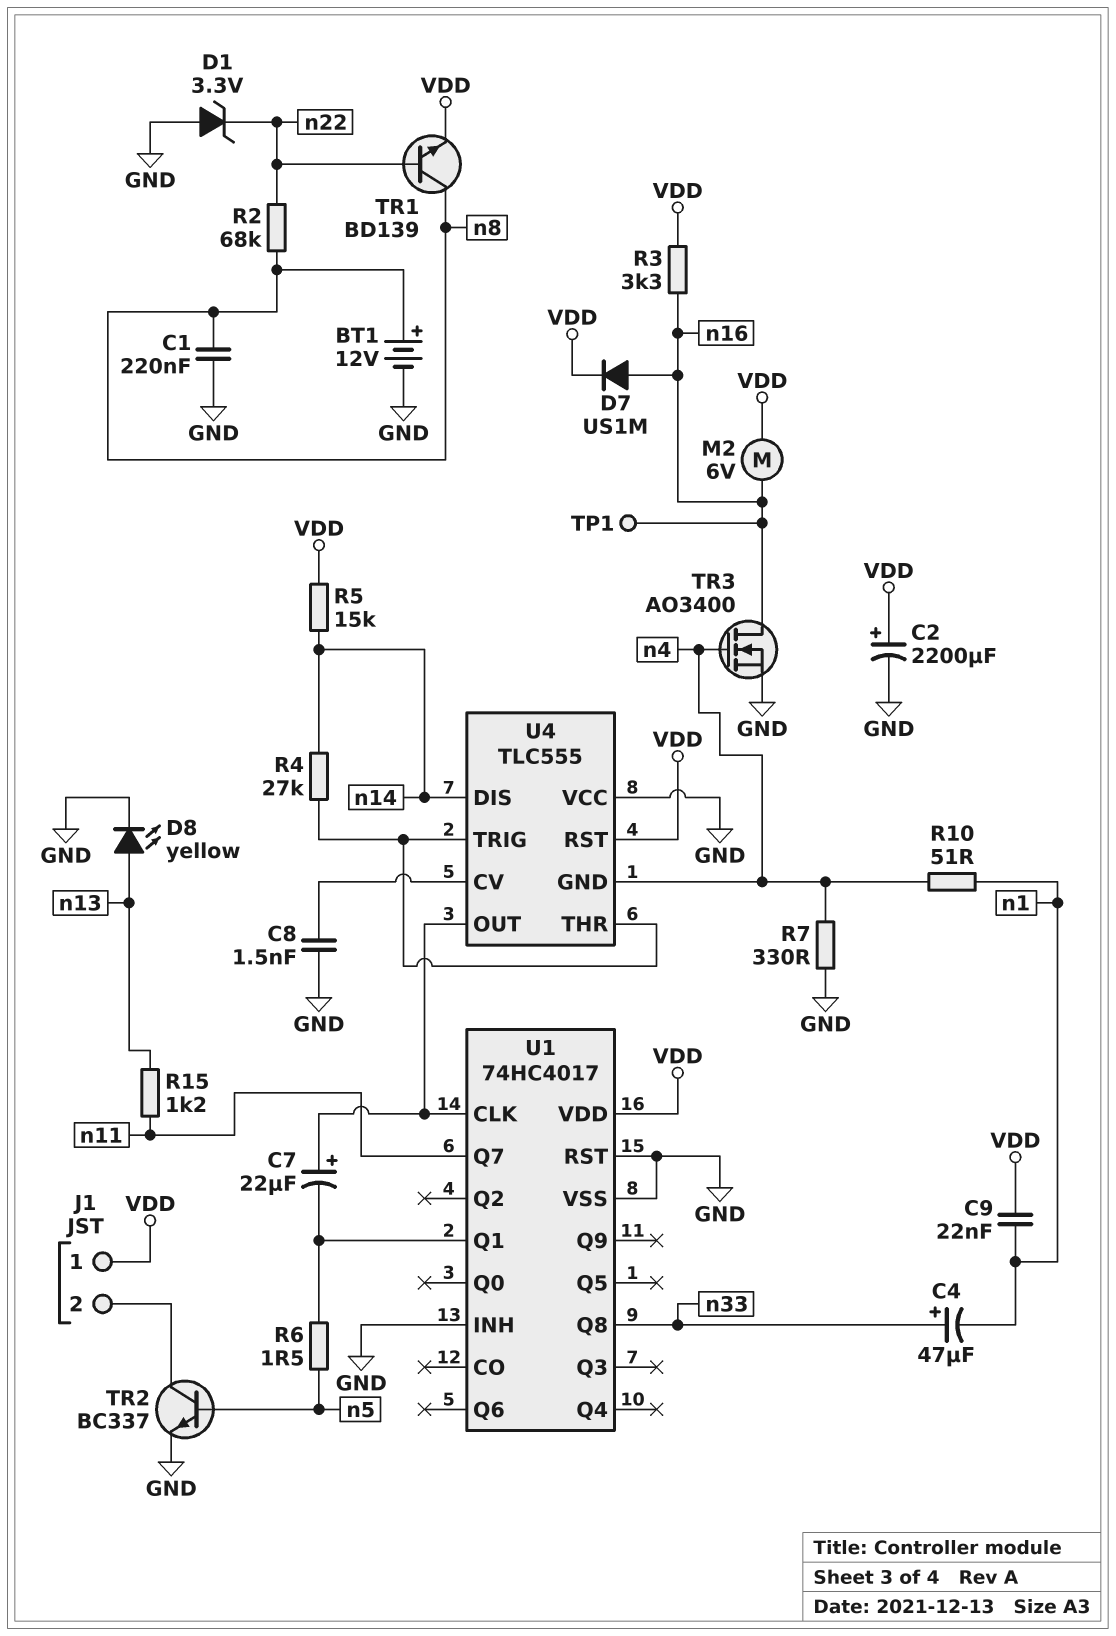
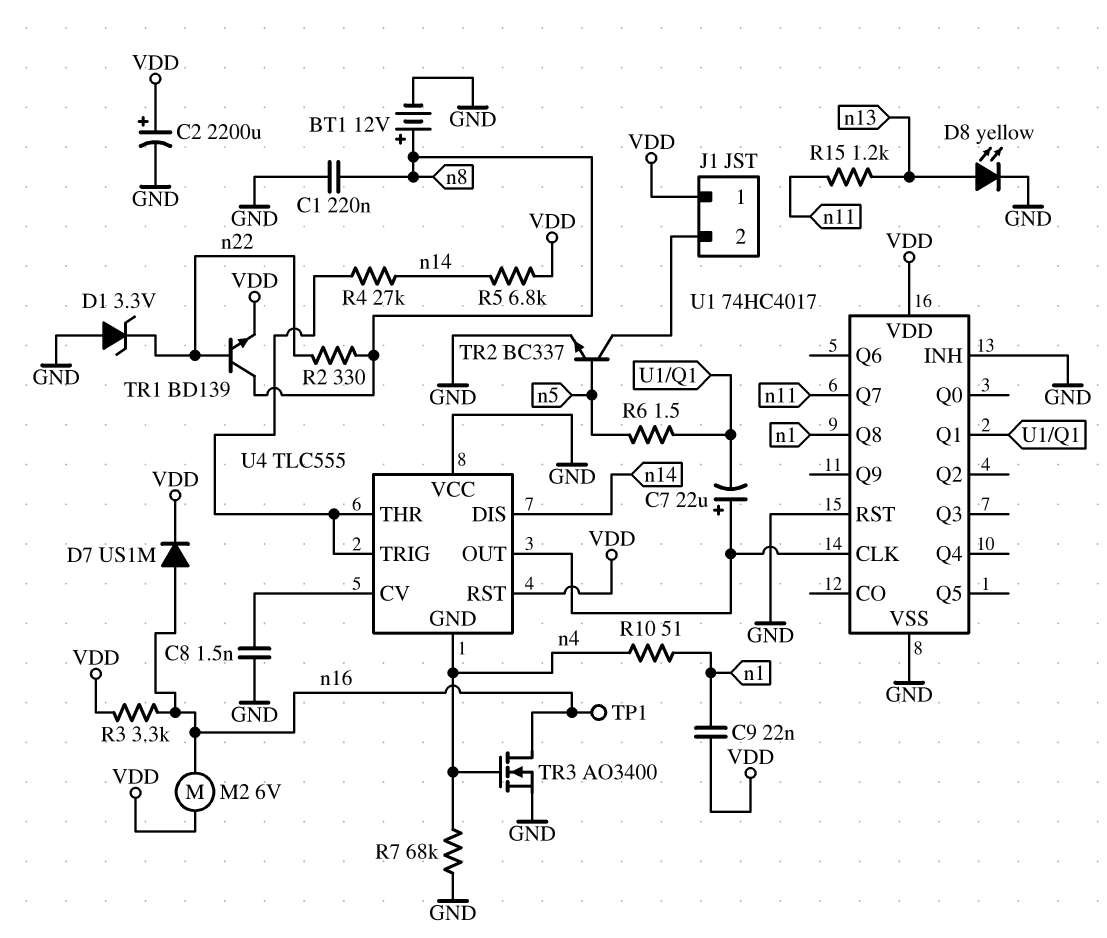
C4: 47uF (plus n33, minus n1) -> none
R2: 68k (n8, n22) -> 330 (n8, n22)
R5: 15k (VDD, n14) -> 6.8k (VDD, n14)
R7: 330 (GND, n4) -> 68k (GND, n4)
U1 pin Q8: n33 -> n1

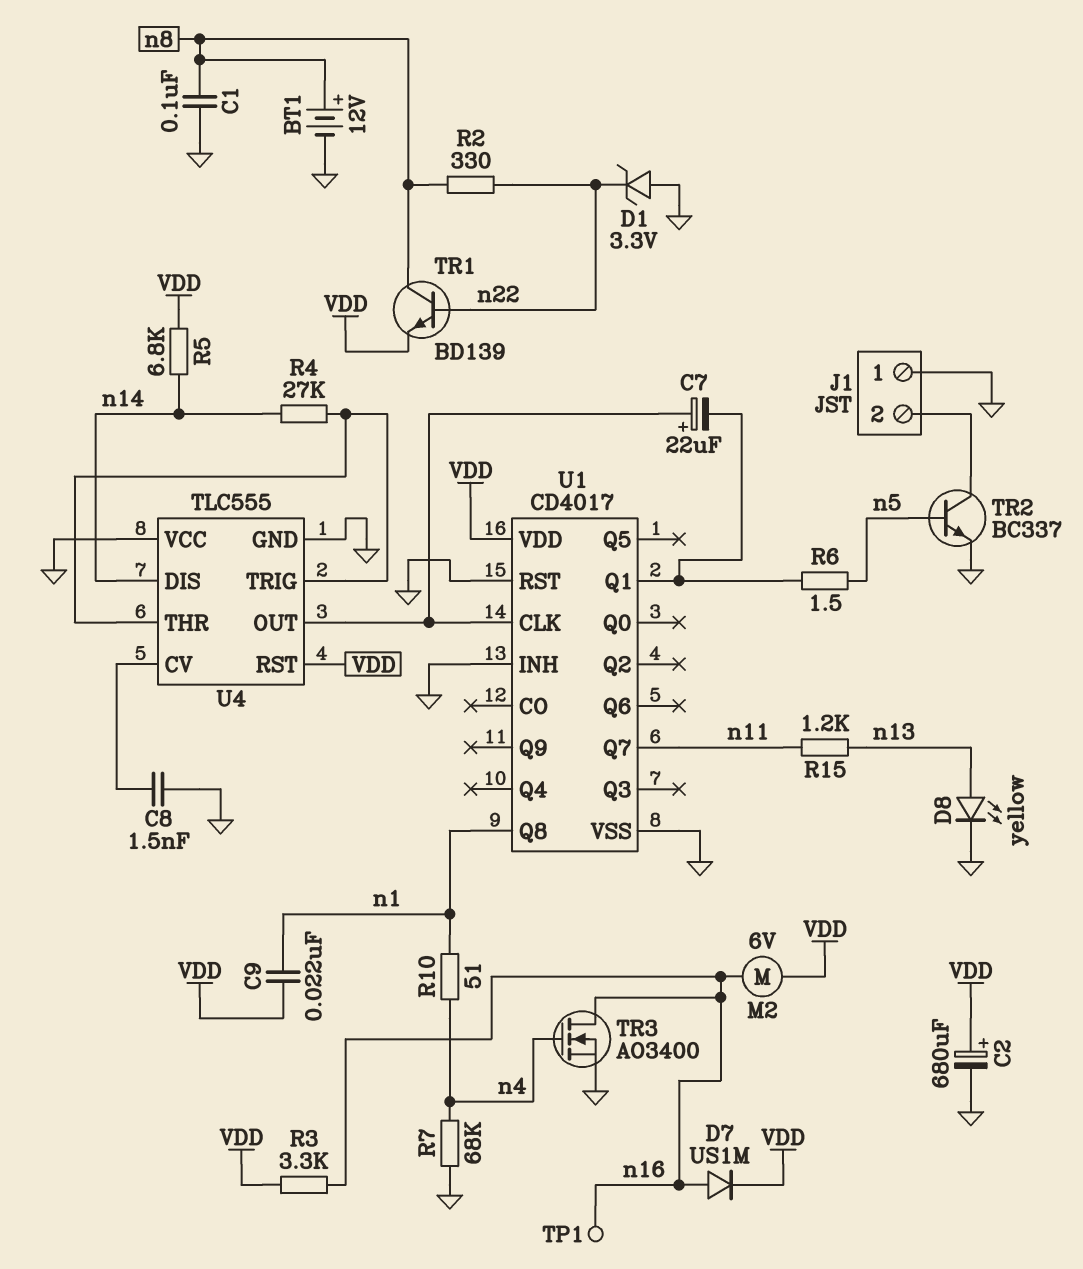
C1: 220nF (GND, n8) -> 100nF (GND, n8)
C2: 2200uF (plus VDD, minus GND) -> 680uF (plus VDD, minus GND)
J1 pin 1: VDD -> GND
U1: 74HC4017 -> CD4017
U4 pin GND: n4 -> GND

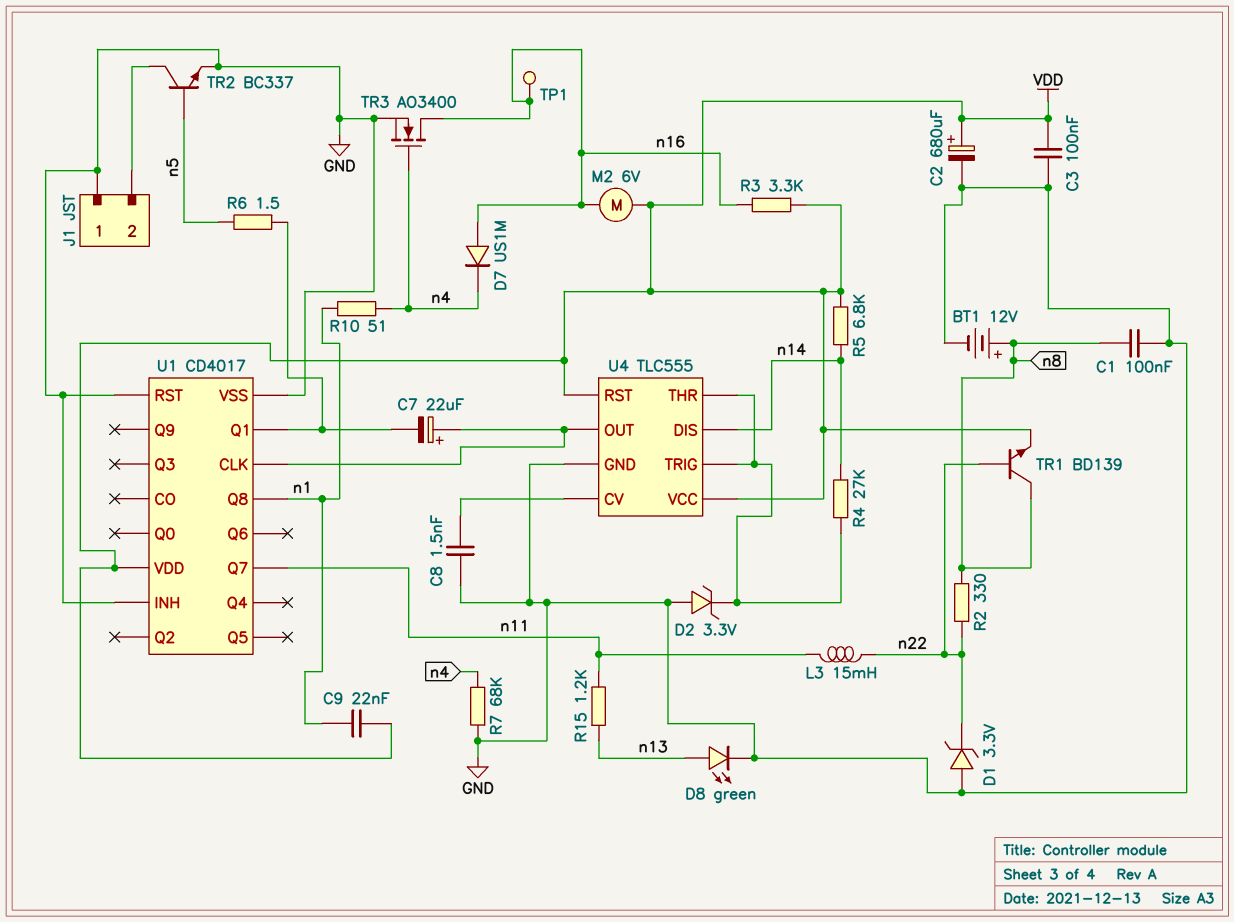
C3: none -> 100nF (GND, VDD)
D2: none -> zener 3.3V (A GND, K U4/THR)
D7: diode US1M (A n16, K VDD) -> diode US1M (A n16, K n4)
D8: LED yellow (A n13, K GND) -> LED green (A n13, K GND)
L3: none -> 15mH (n11, n22)
U4 pin VCC: GND -> VDD

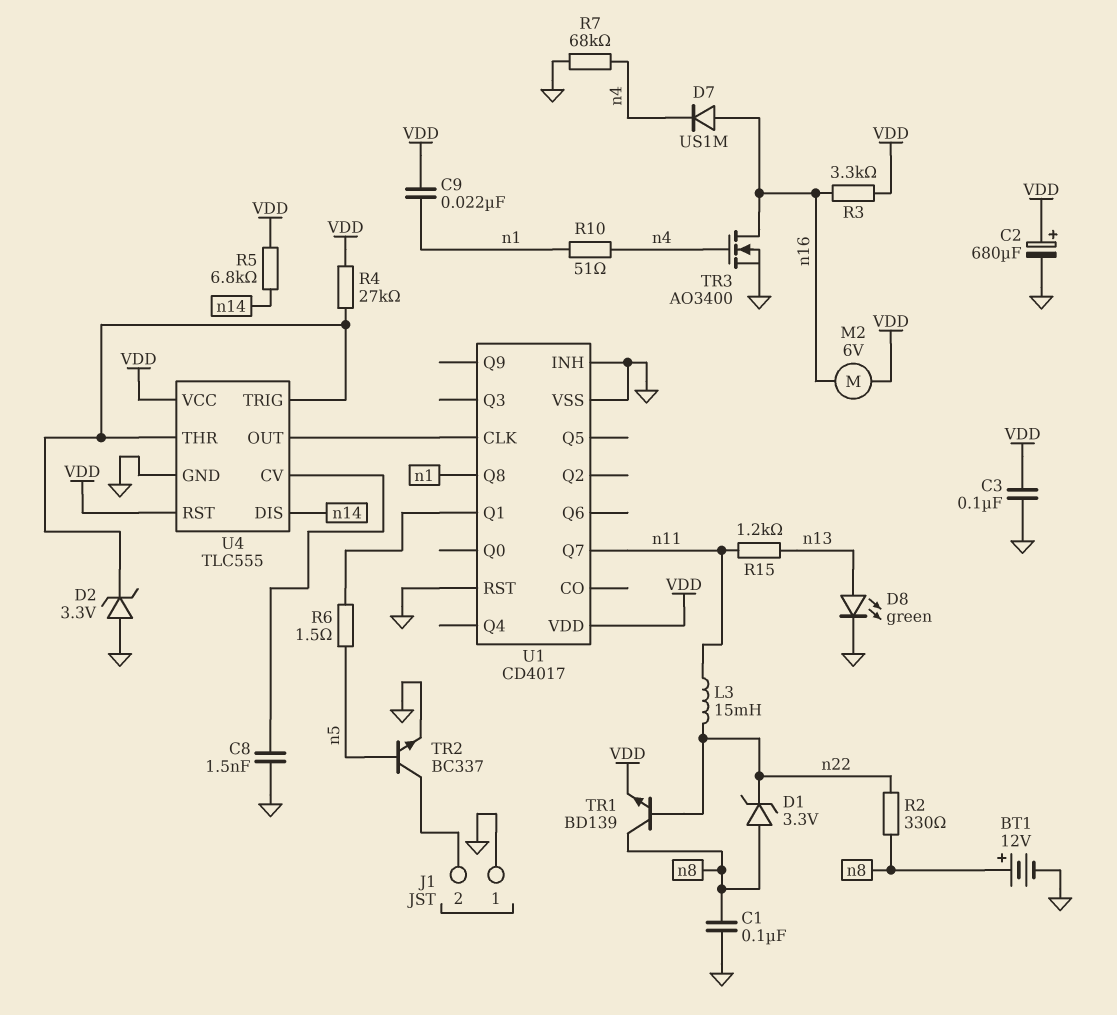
C7: 22uF (plus U1/CLK, minus U1/Q1) -> none
D1: zener 3.3V (A GND, K n22) -> zener 3.3V (A n8, K n22)
R4: 27k (U4/THR, n14) -> 27k (U4/THR, VDD)
TP1: test point (n16) -> none

